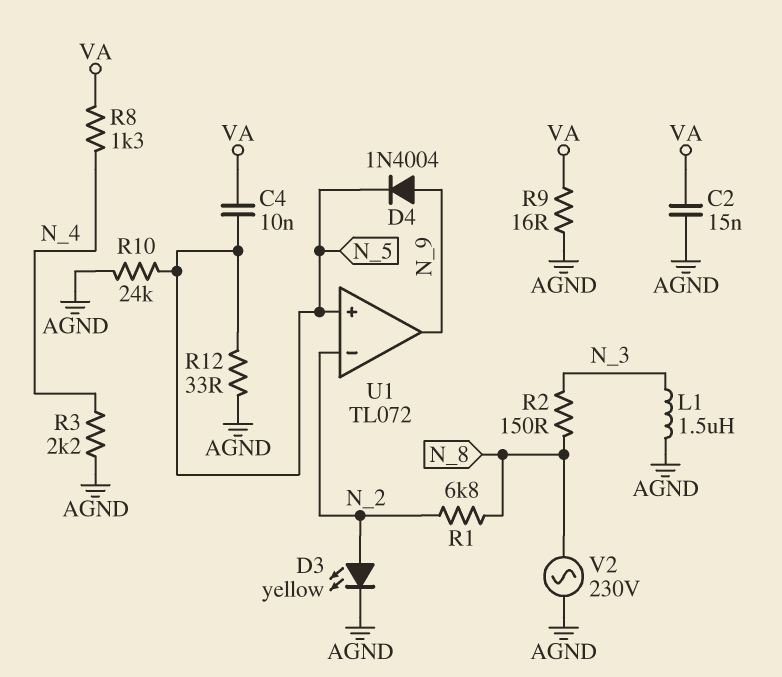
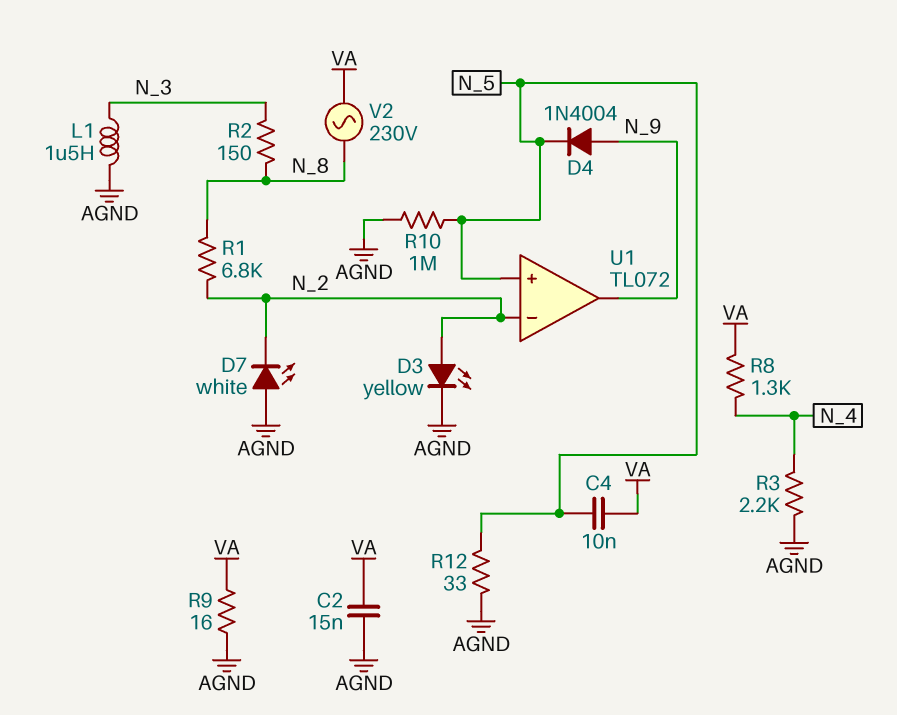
D7: none -> LED white (A AGND, K N_2)
R10: 24k (AGND, N_5) -> 1M (AGND, N_5)
V2: AC 230V (AGND, N_8) -> AC 230V (N_8, VA)

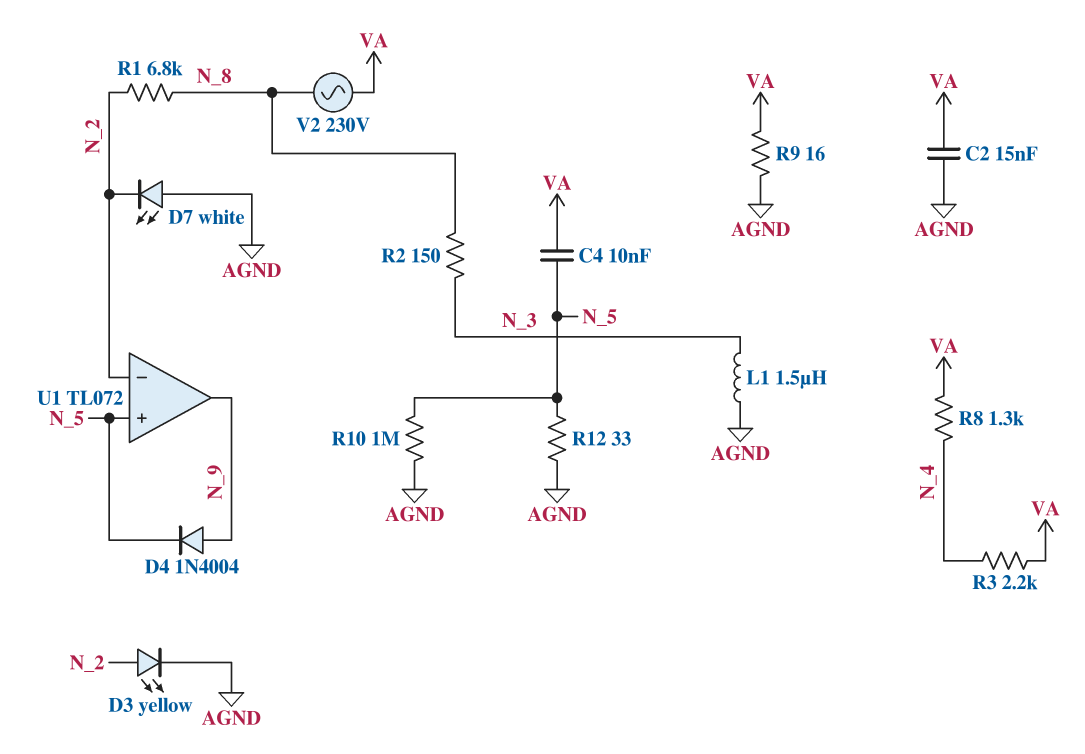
R3: 2.2k (AGND, N_4) -> 2.2k (N_4, VA)

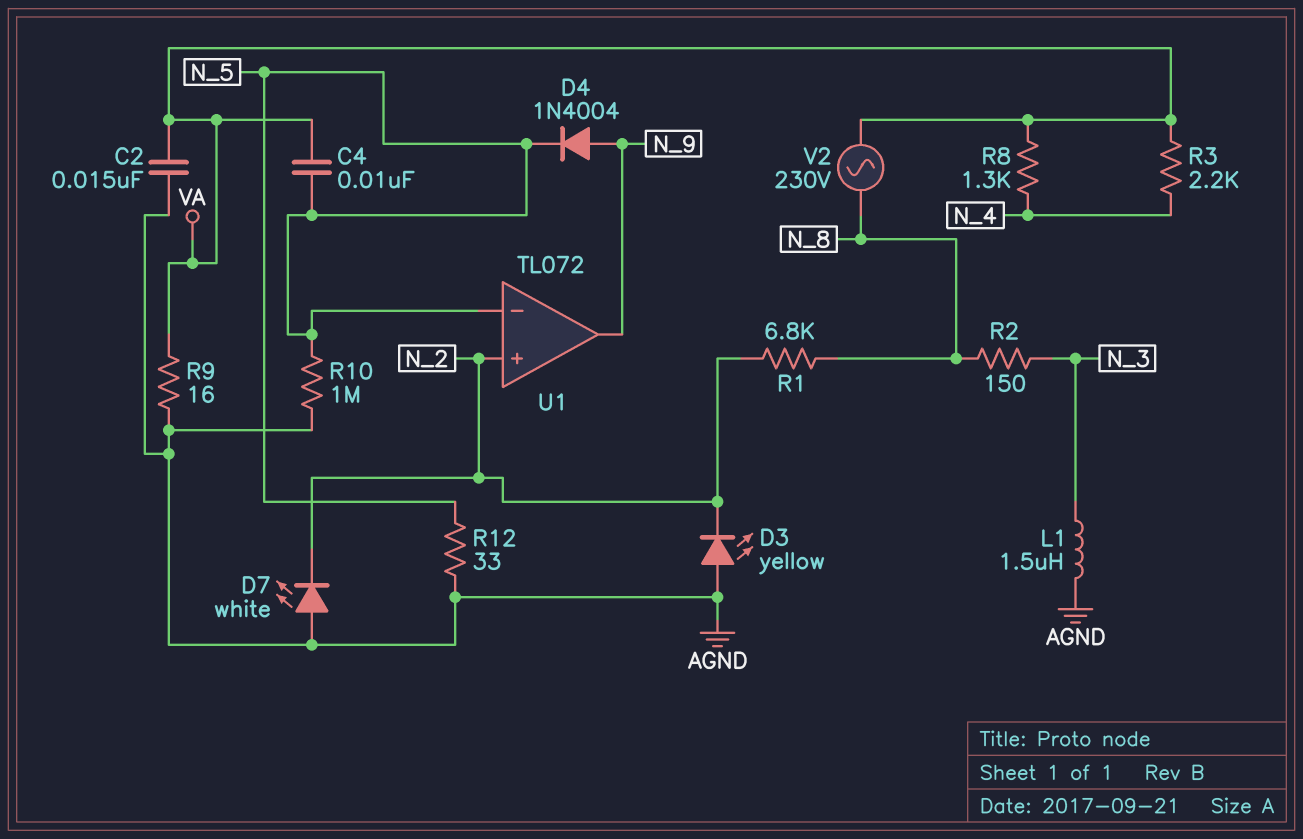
D3: LED yellow (A N_2, K AGND) -> LED yellow (A AGND, K N_2)
U1 pin in+: N_5 -> N_2
U1 pin in-: N_2 -> N_5

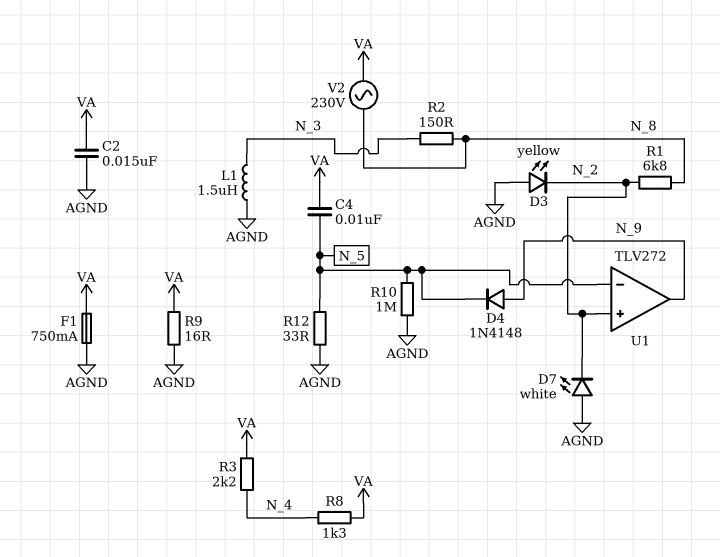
D4: diode 1N4004 (A N_9, K N_5) -> diode 1N4148 (A N_9, K N_5)
F1: none -> 750mA (AGND, VA)
U1: TL072 -> TLV272

